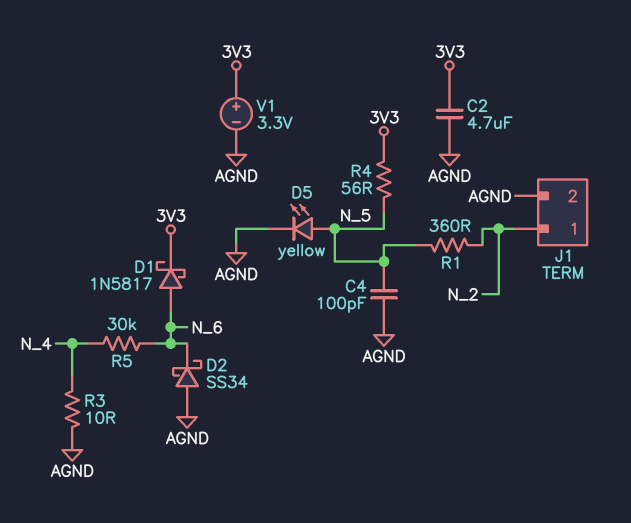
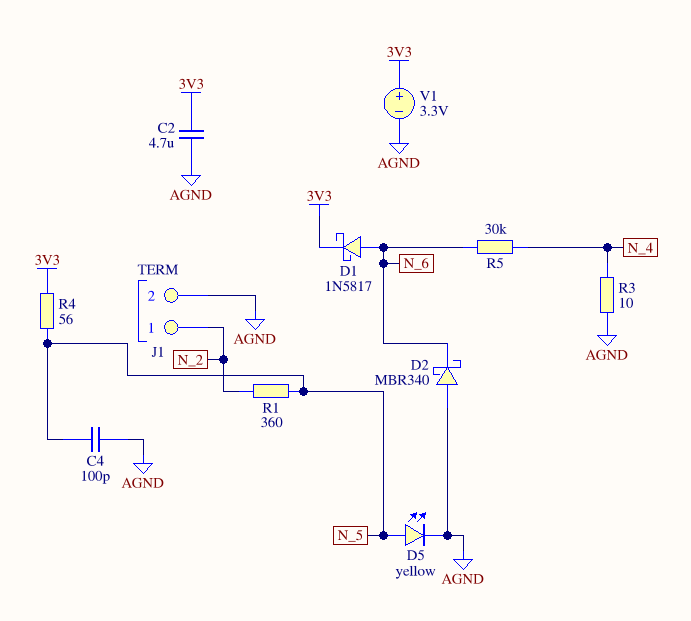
D2: schottky SS34 (A AGND, K N_6) -> schottky MBR340 (A AGND, K N_6)

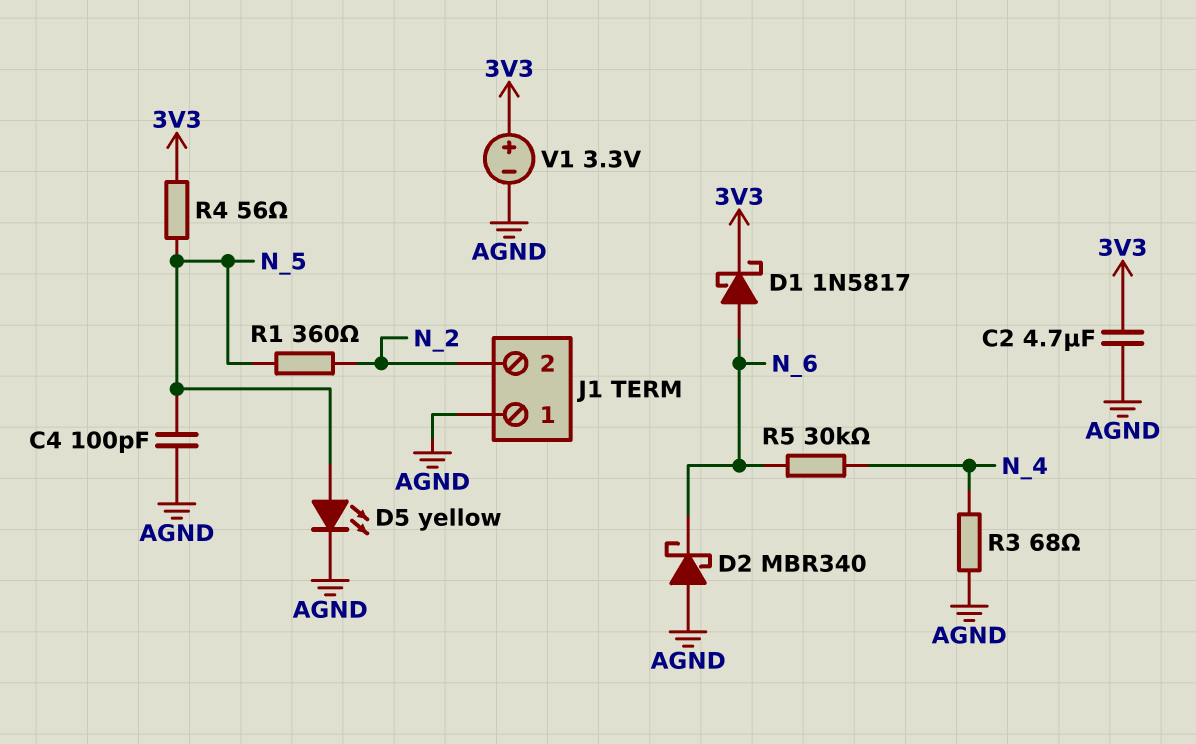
J1 pin 1: N_2 -> AGND
J1 pin 2: AGND -> N_2
R3: 10 (AGND, N_4) -> 68 (AGND, N_4)

